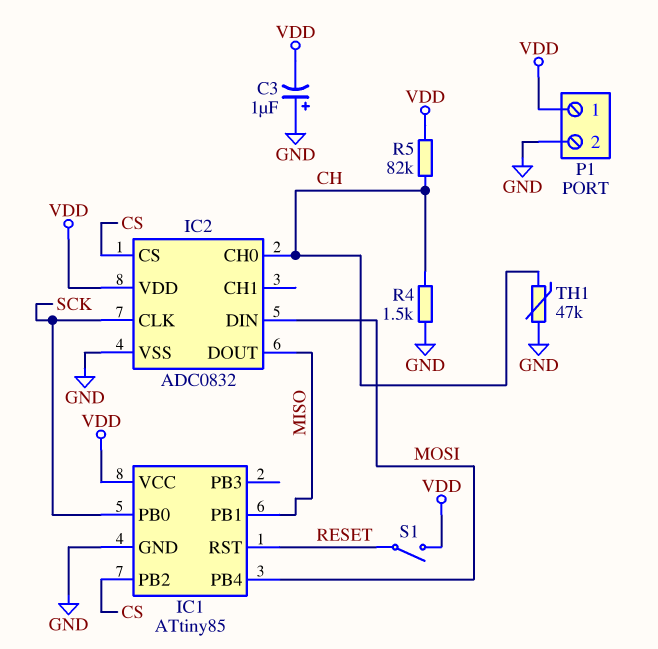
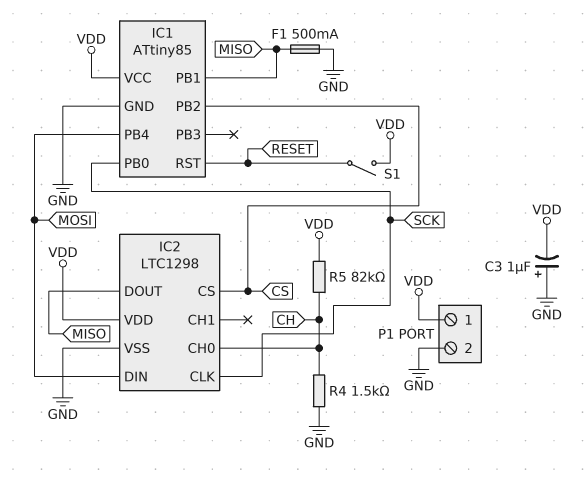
F1: none -> 500mA (GND, MISO)
IC2: ADC0832 -> LTC1298
TH1: 47k (CH, GND) -> none

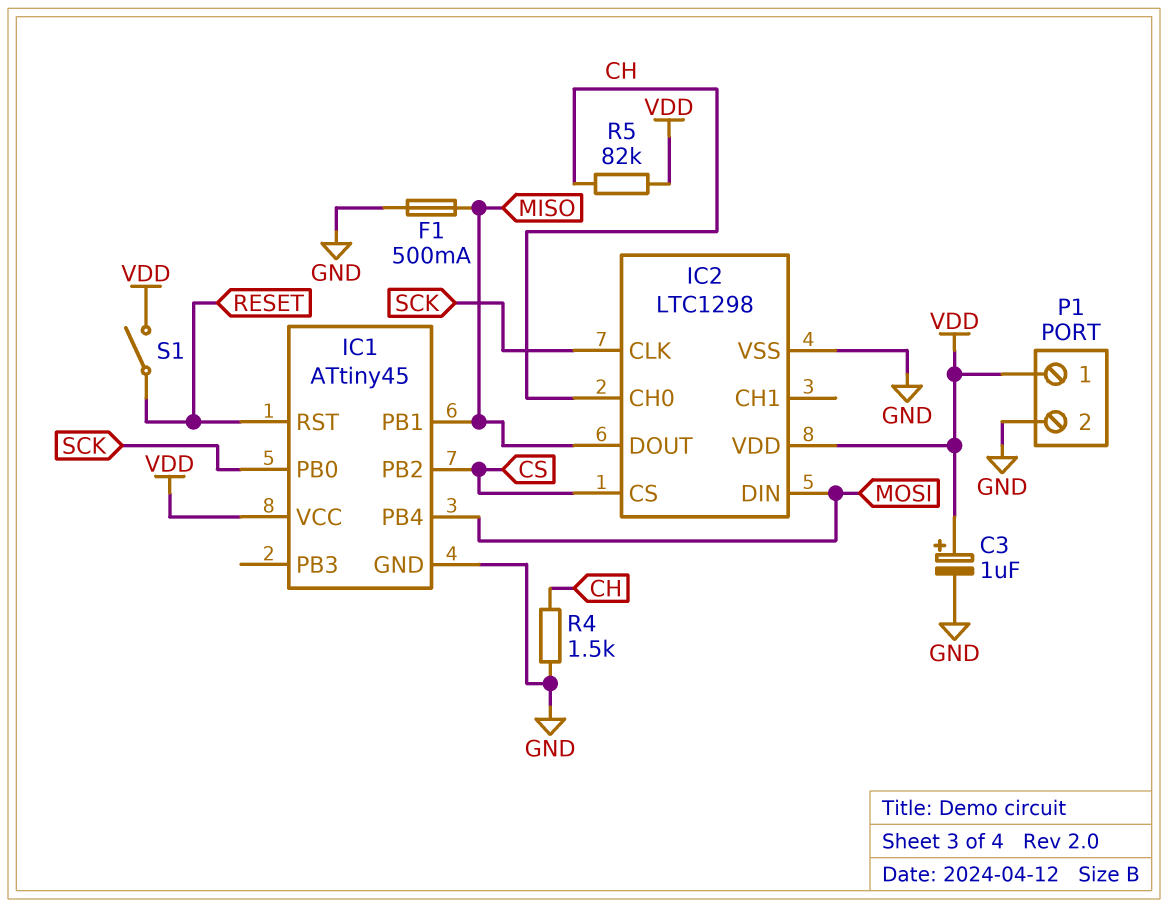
C3: 1uF (plus GND, minus VDD) -> 1uF (plus VDD, minus GND)
IC1: ATtiny85 -> ATtiny45

